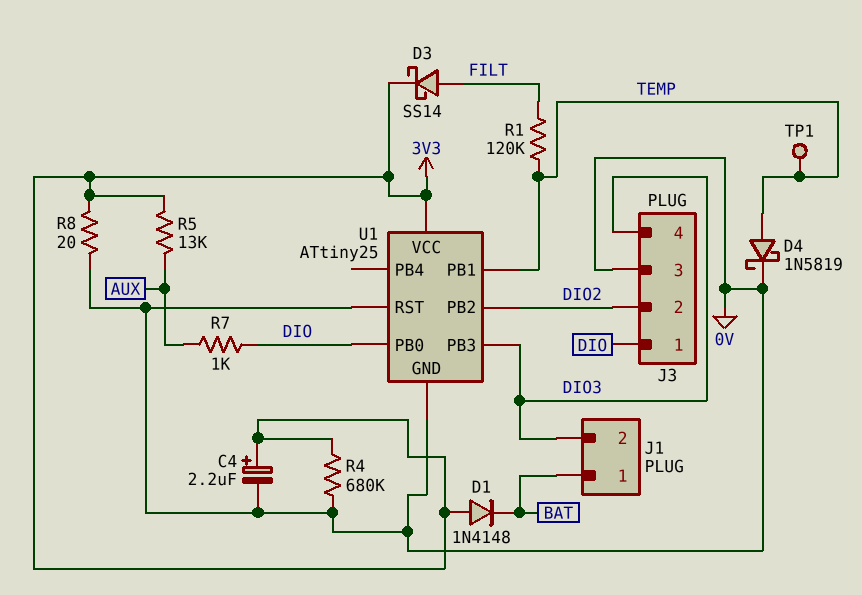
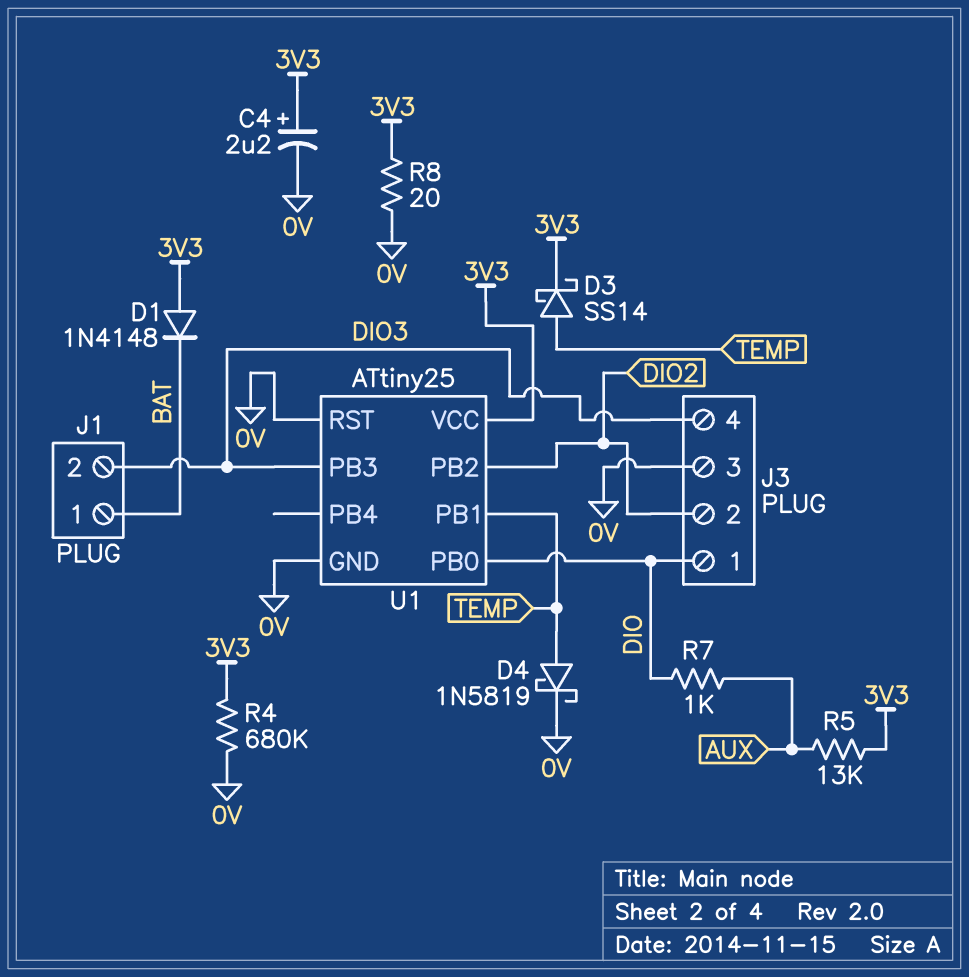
D3: schottky SS14 (A FILT, K 3V3) -> schottky SS14 (A TEMP, K 3V3)
R1: 120k (FILT, TEMP) -> none
TP1: test point (TEMP) -> none

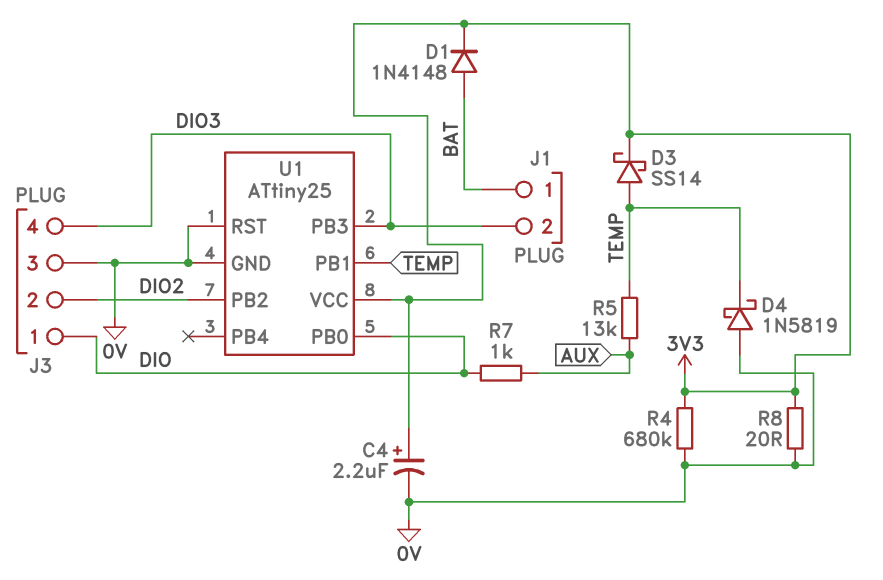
D1: diode 1N4148 (A 3V3, K BAT) -> diode 1N4148 (A BAT, K 3V3)
D4: schottky 1N5819 (A TEMP, K 0V) -> schottky 1N5819 (A 0V, K TEMP)
R5: 13k (3V3, AUX) -> 13k (AUX, TEMP)

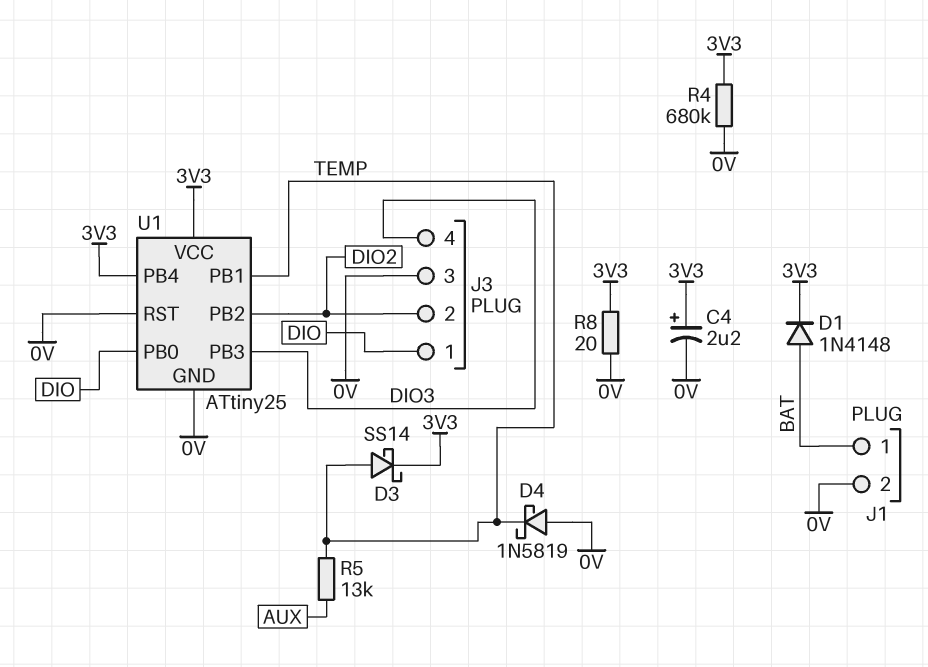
J1 pin 2: DIO3 -> 0V
R7: 1k (AUX, DIO) -> none
U1 pin PB4: none -> 3V3

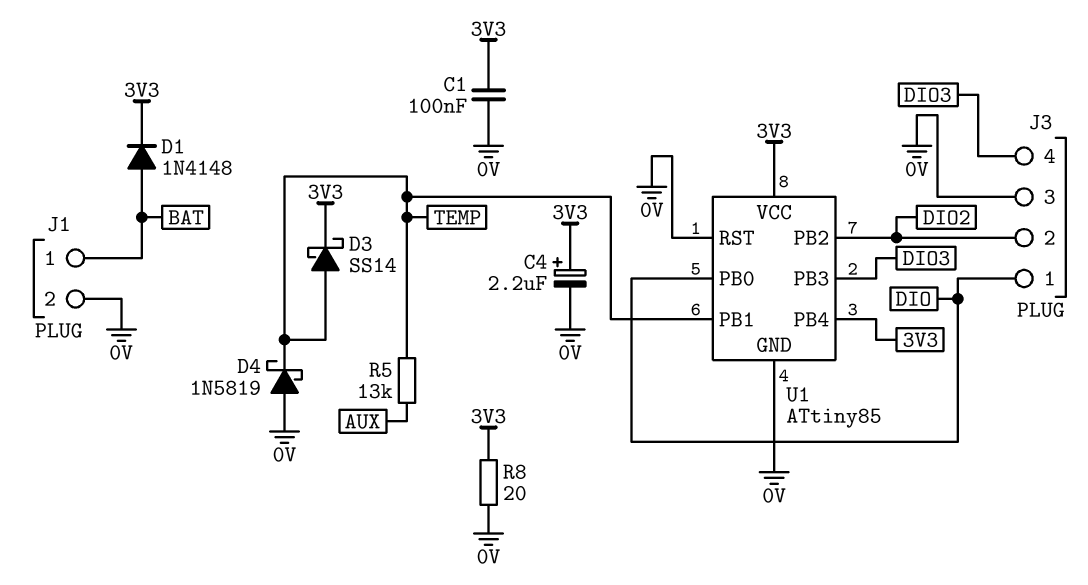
C1: none -> 100nF (0V, 3V3)
R4: 680k (0V, 3V3) -> none
U1: ATtiny25 -> ATtiny85

